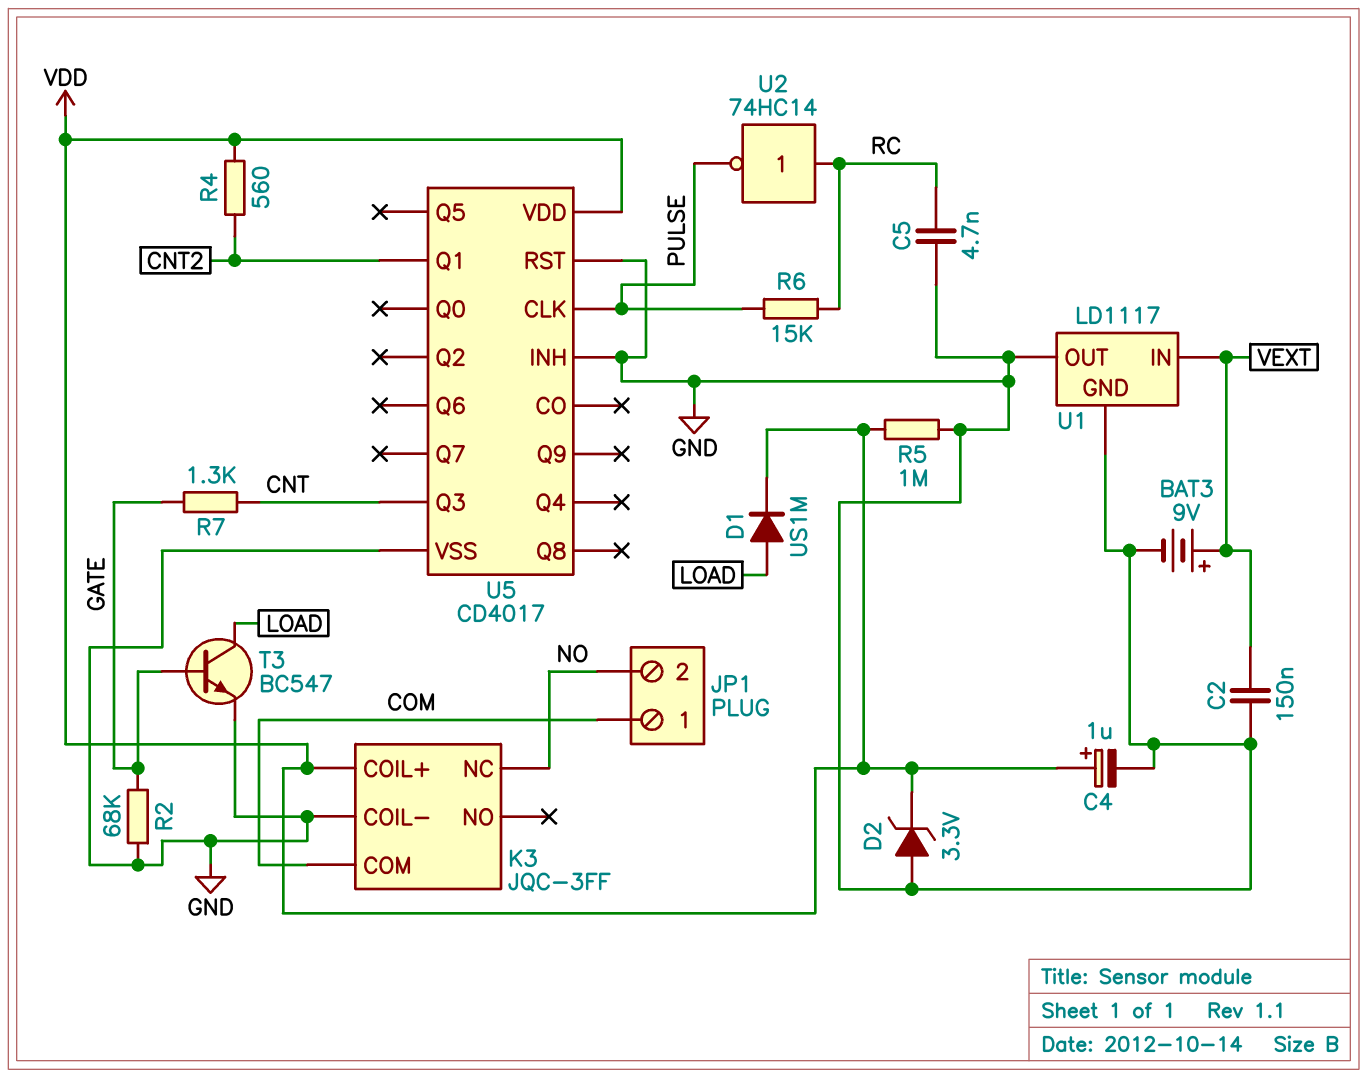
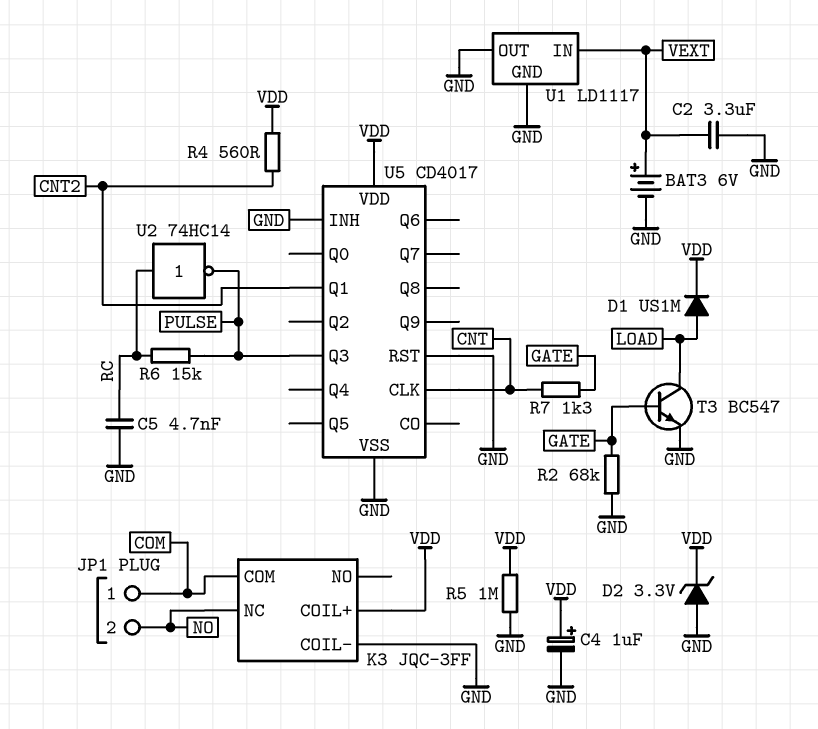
BAT3: 9V (plus VEXT, minus GND) -> 6V (plus VEXT, minus GND)
C2: 150nF (GND, VEXT) -> 3.3uF (GND, VEXT)
U5 pin CLK: PULSE -> CNT
U5 pin Q3: CNT -> PULSE

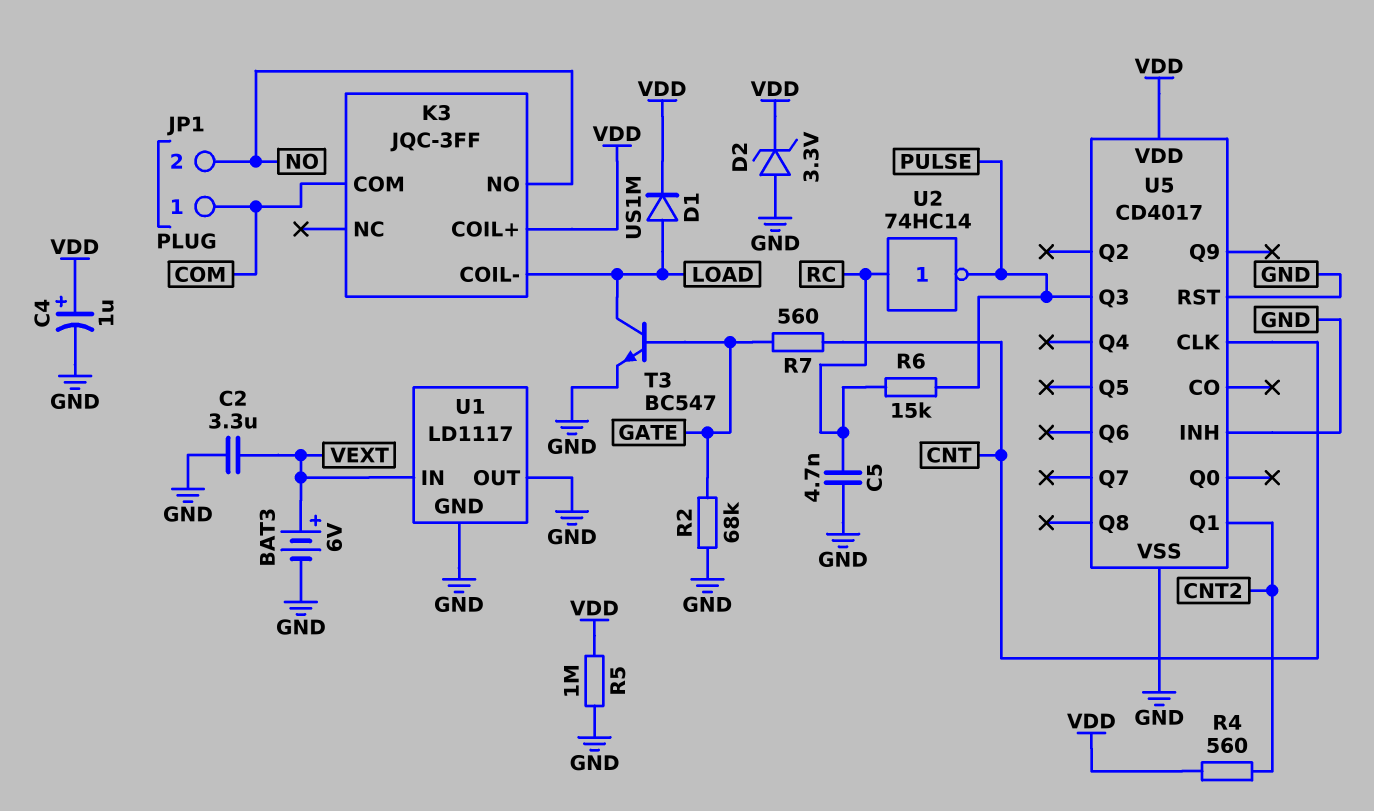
K3 pin COIL-: GND -> LOAD
K3 pin NC: NO -> none
K3 pin NO: none -> NO
R7: 1.3k (CNT, GATE) -> 560 (CNT, GATE)

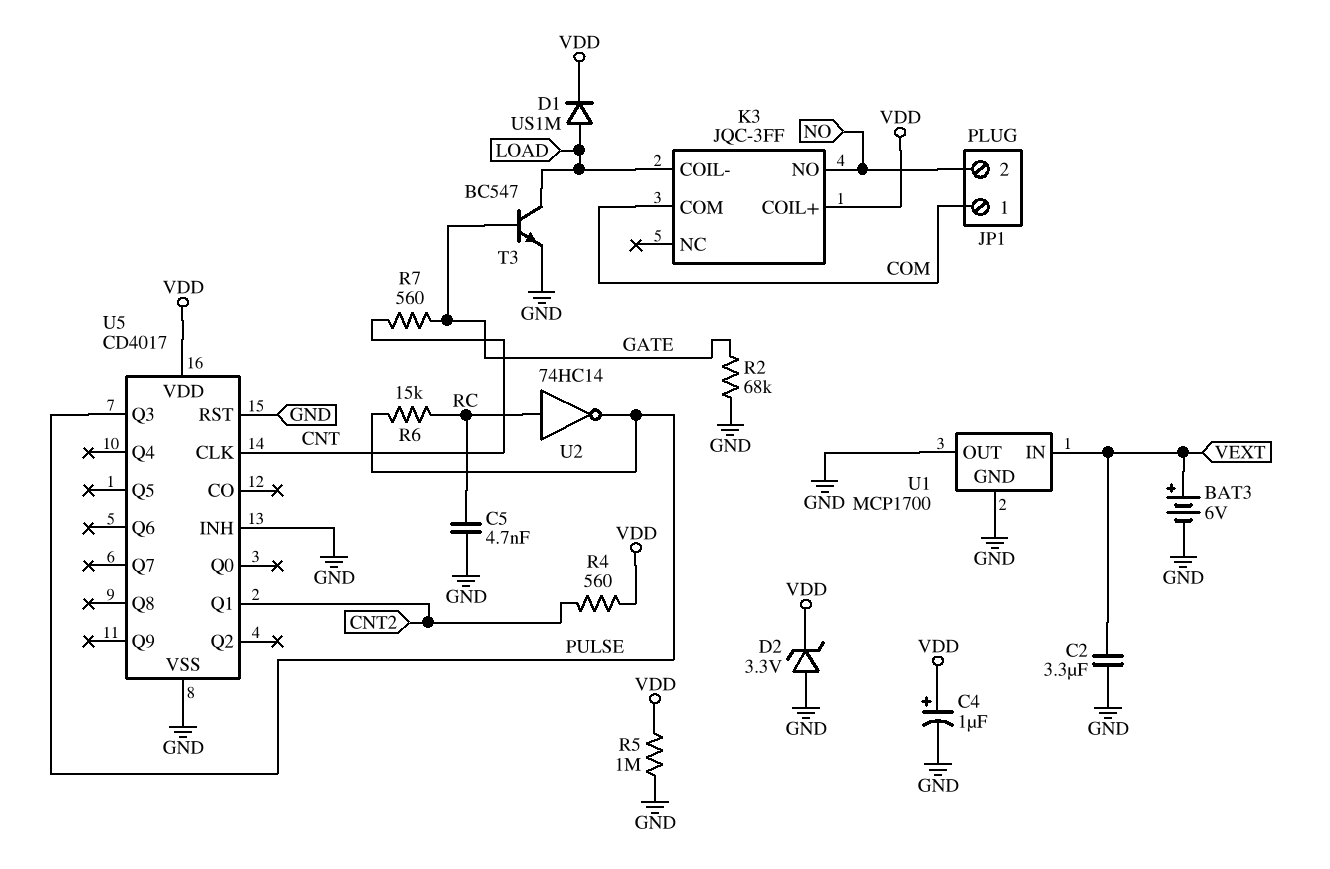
U1: LD1117 -> MCP1700

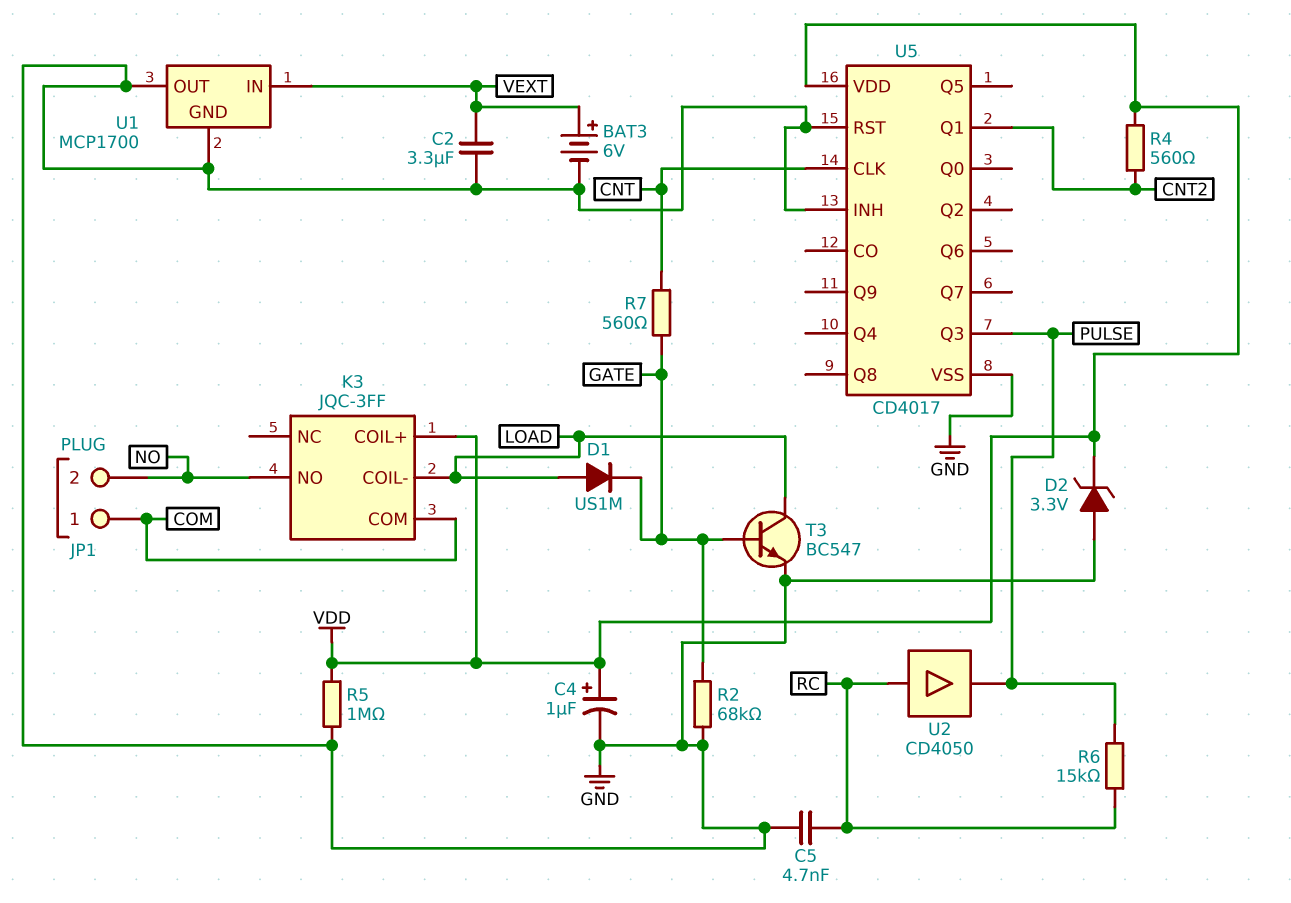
D1: diode US1M (A LOAD, K VDD) -> diode US1M (A LOAD, K GATE)
U2: NOT 74HC14 (in RC, out PULSE) -> buffer CD4050 (in RC, out PULSE)

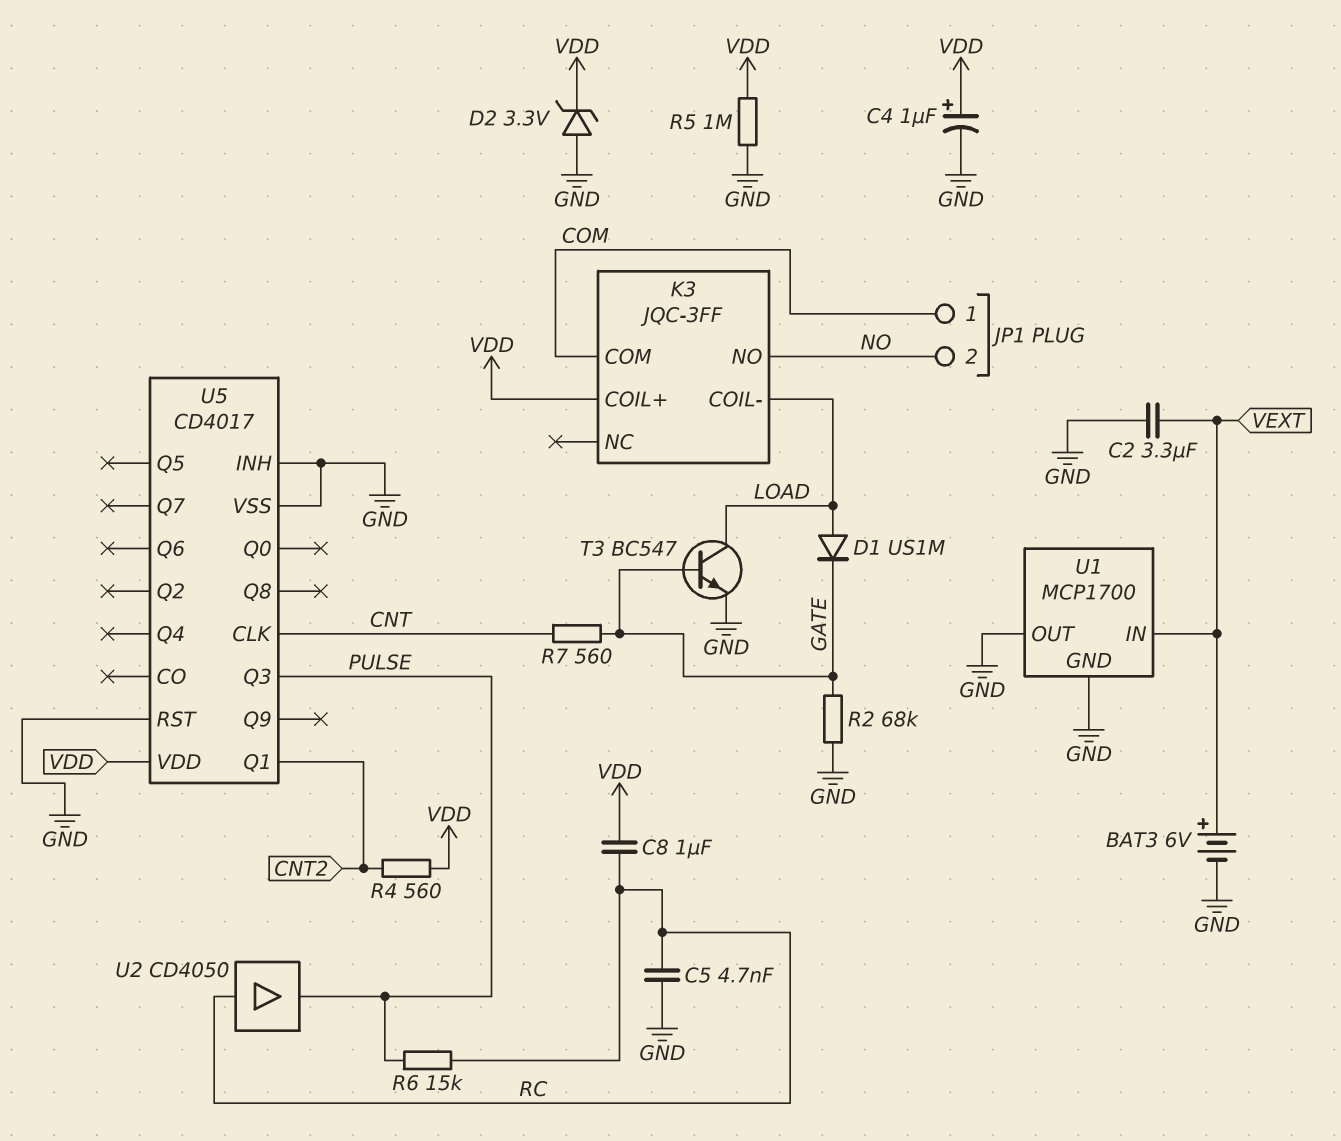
C8: none -> 1uF (RC, VDD)

